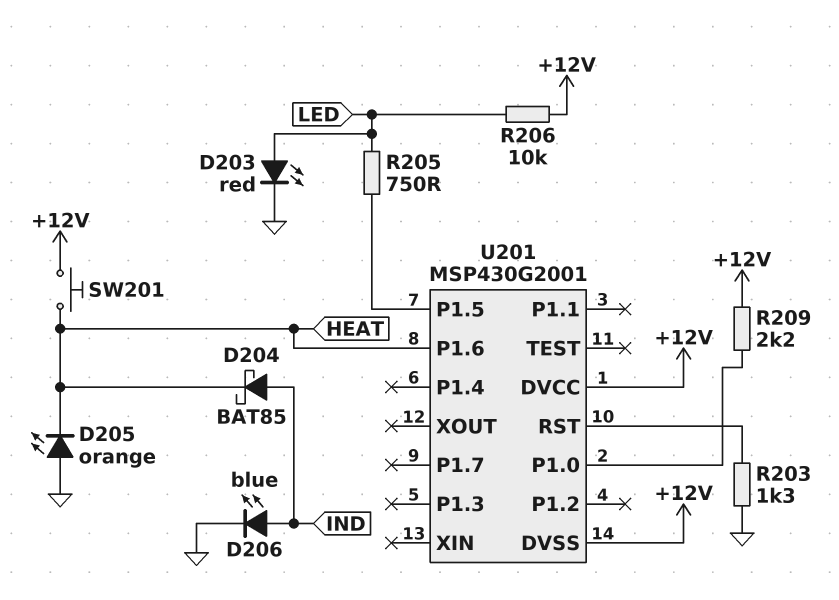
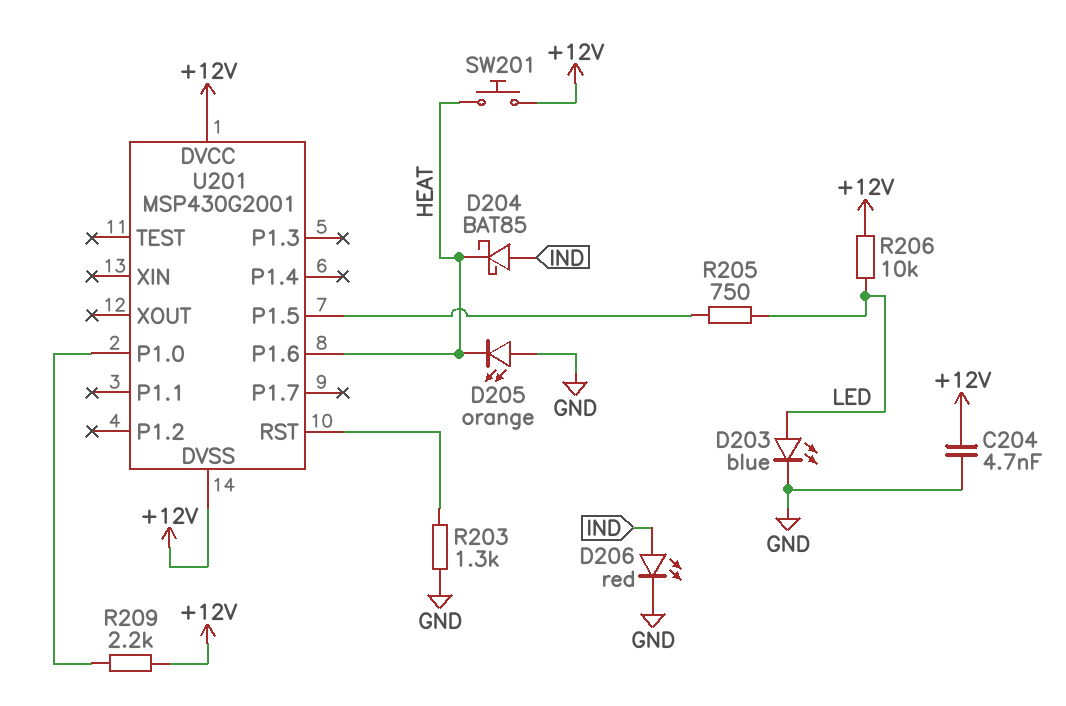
C204: none -> 4.7nF (+12V, GND)
D203: LED red (A LED, K GND) -> LED blue (A LED, K GND)
D206: LED blue (A IND, K GND) -> LED red (A IND, K GND)

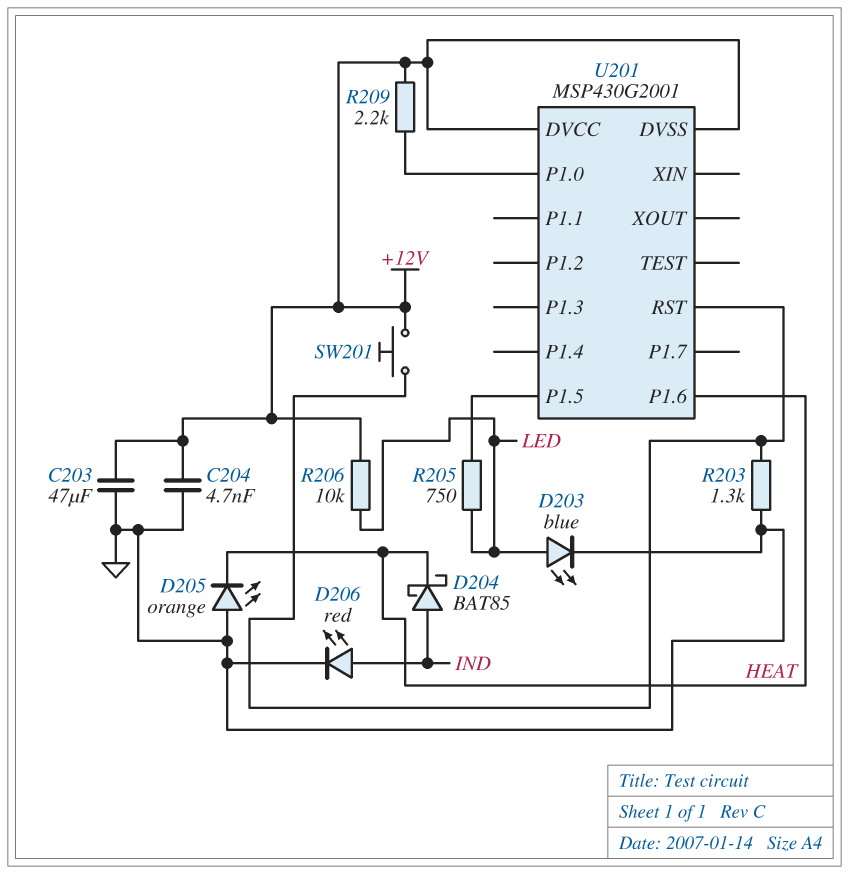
C203: none -> 47uF (+12V, GND)
SW201: button (+12V, HEAT) -> button (+12V, U201/RST)

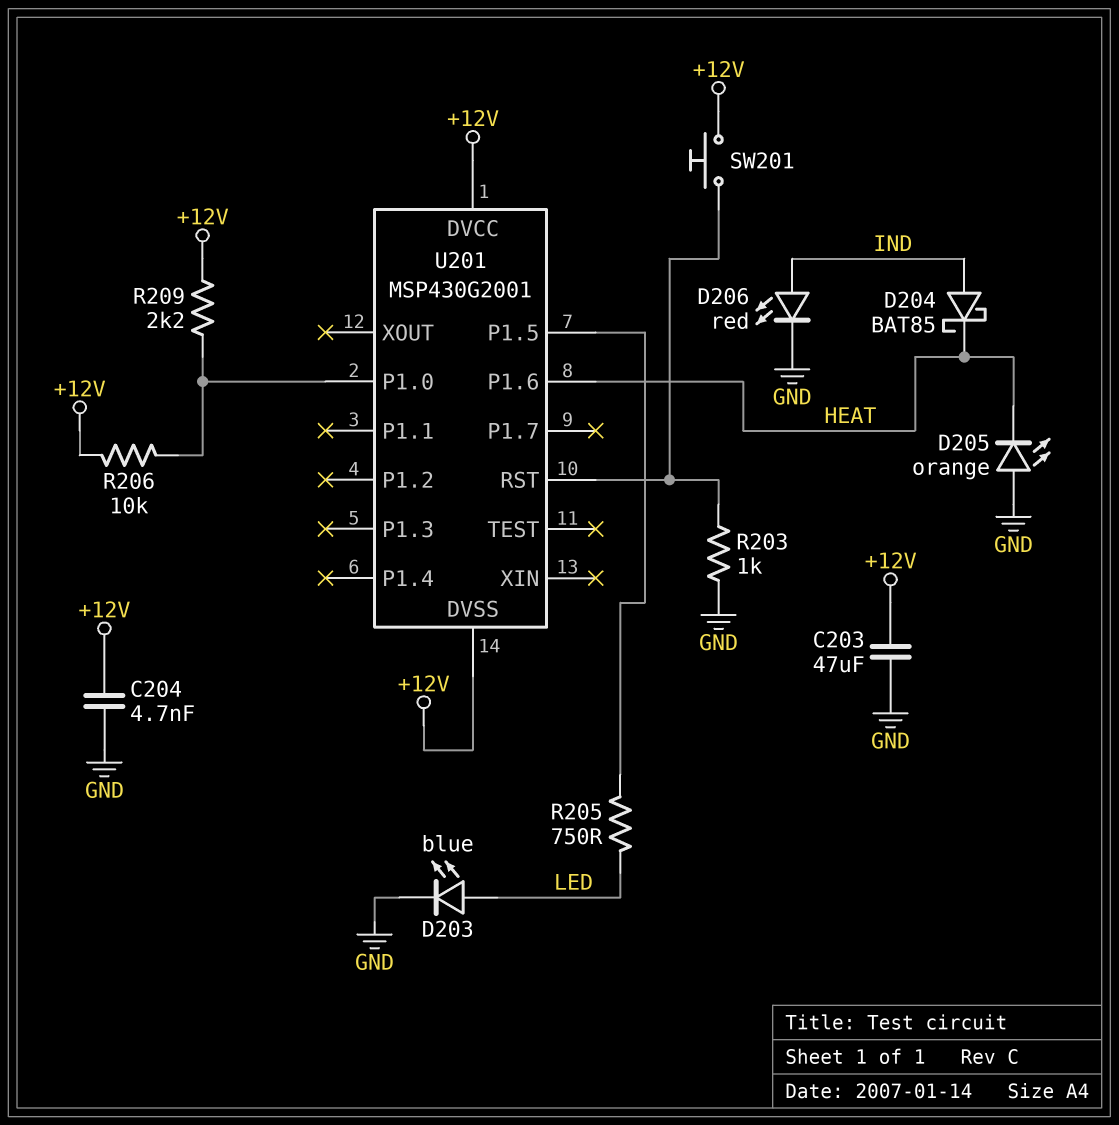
R203: 1.3k (GND, U201/RST) -> 1k (GND, U201/RST)
R206: 10k (+12V, LED) -> 10k (+12V, U201/P1.0)

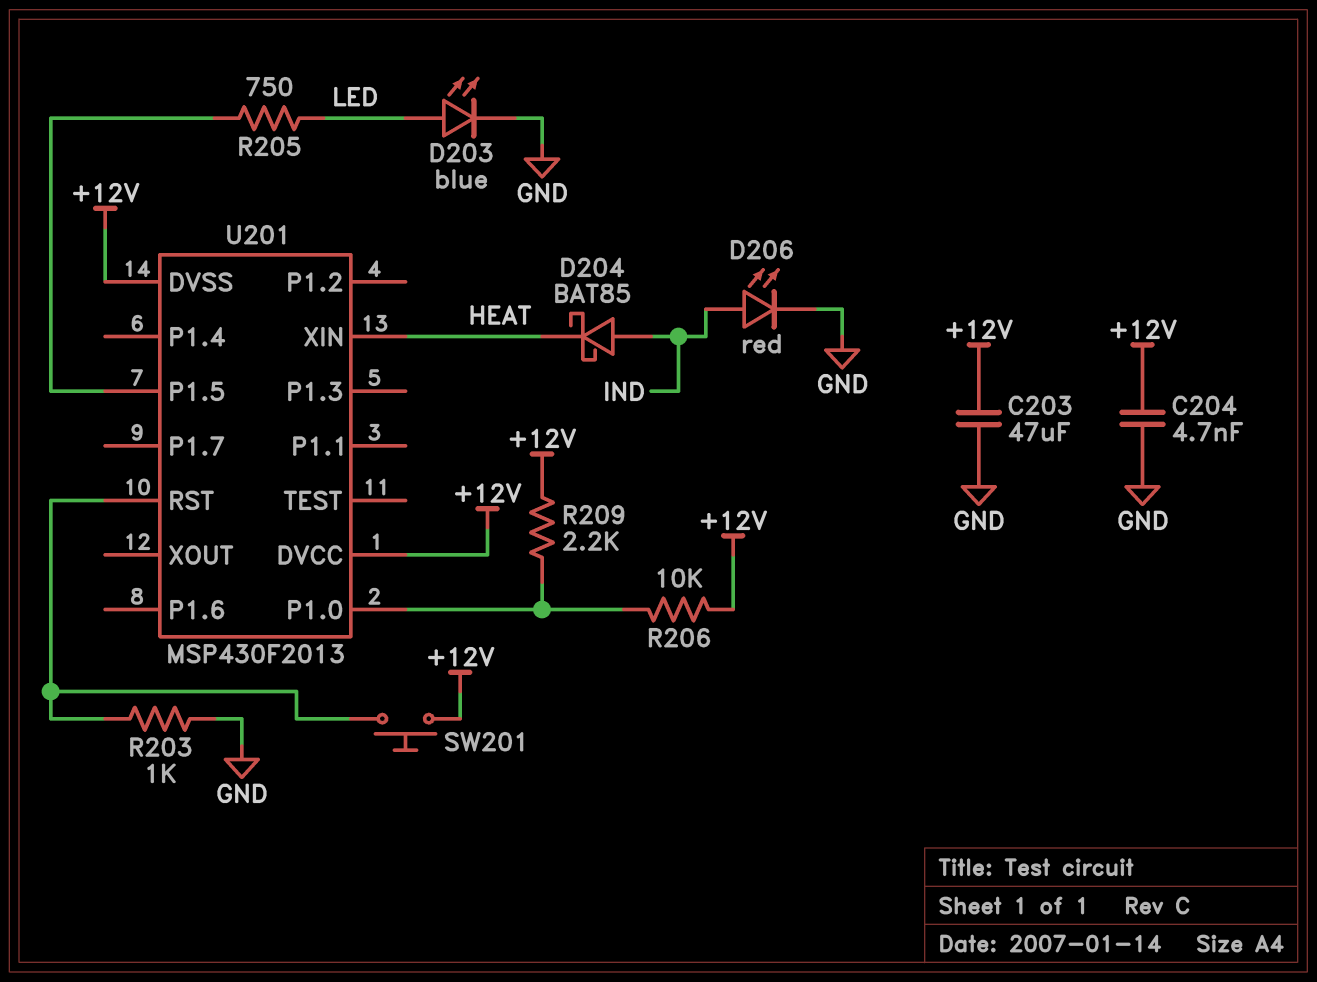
D205: LED orange (A GND, K HEAT) -> none
U201: MSP430G2001 -> MSP430F2013
U201 pin P1.6: HEAT -> none
U201 pin XIN: none -> HEAT

